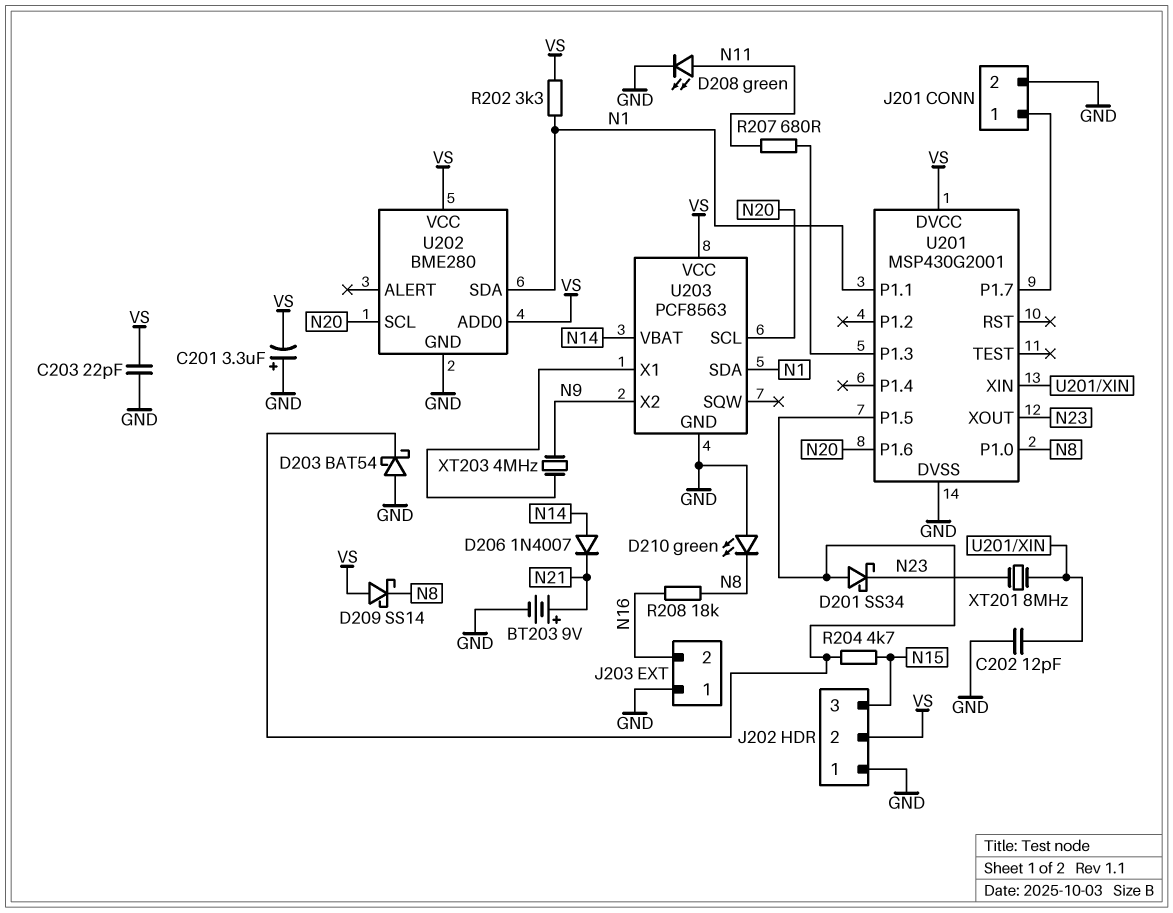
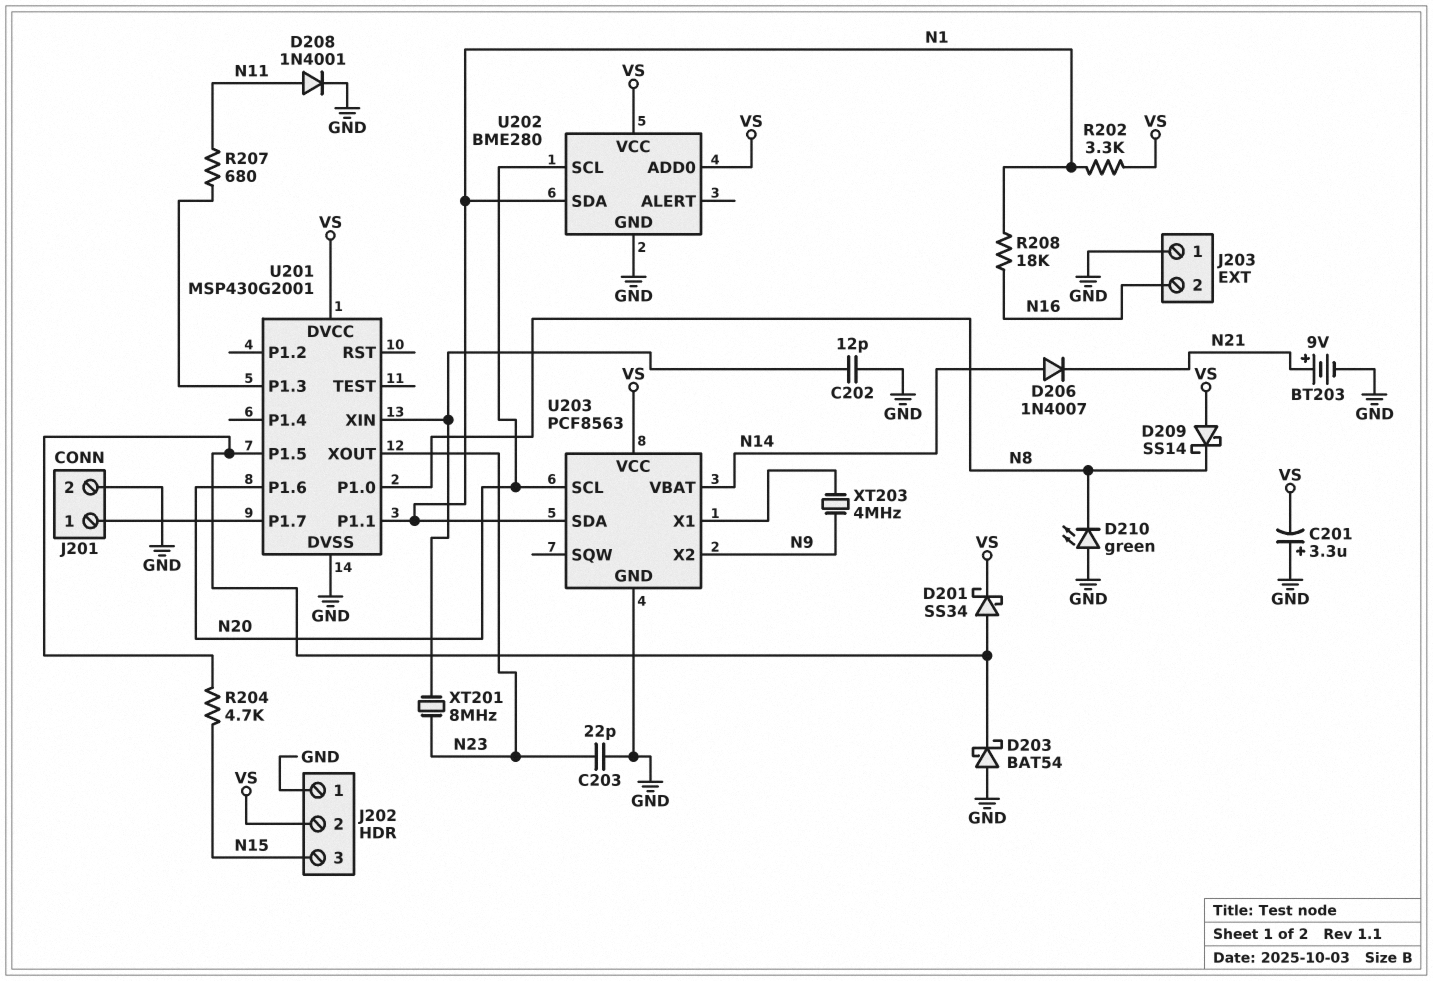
C203: 22pF (GND, VS) -> 22pF (GND, N23)
D201: schottky SS34 (A U201/P1.5, K N23) -> schottky SS34 (A U201/P1.5, K VS)
D208: LED green (A N11, K GND) -> diode 1N4001 (A N11, K GND)
R208: 18k (N8, N16) -> 18k (N1, N16)

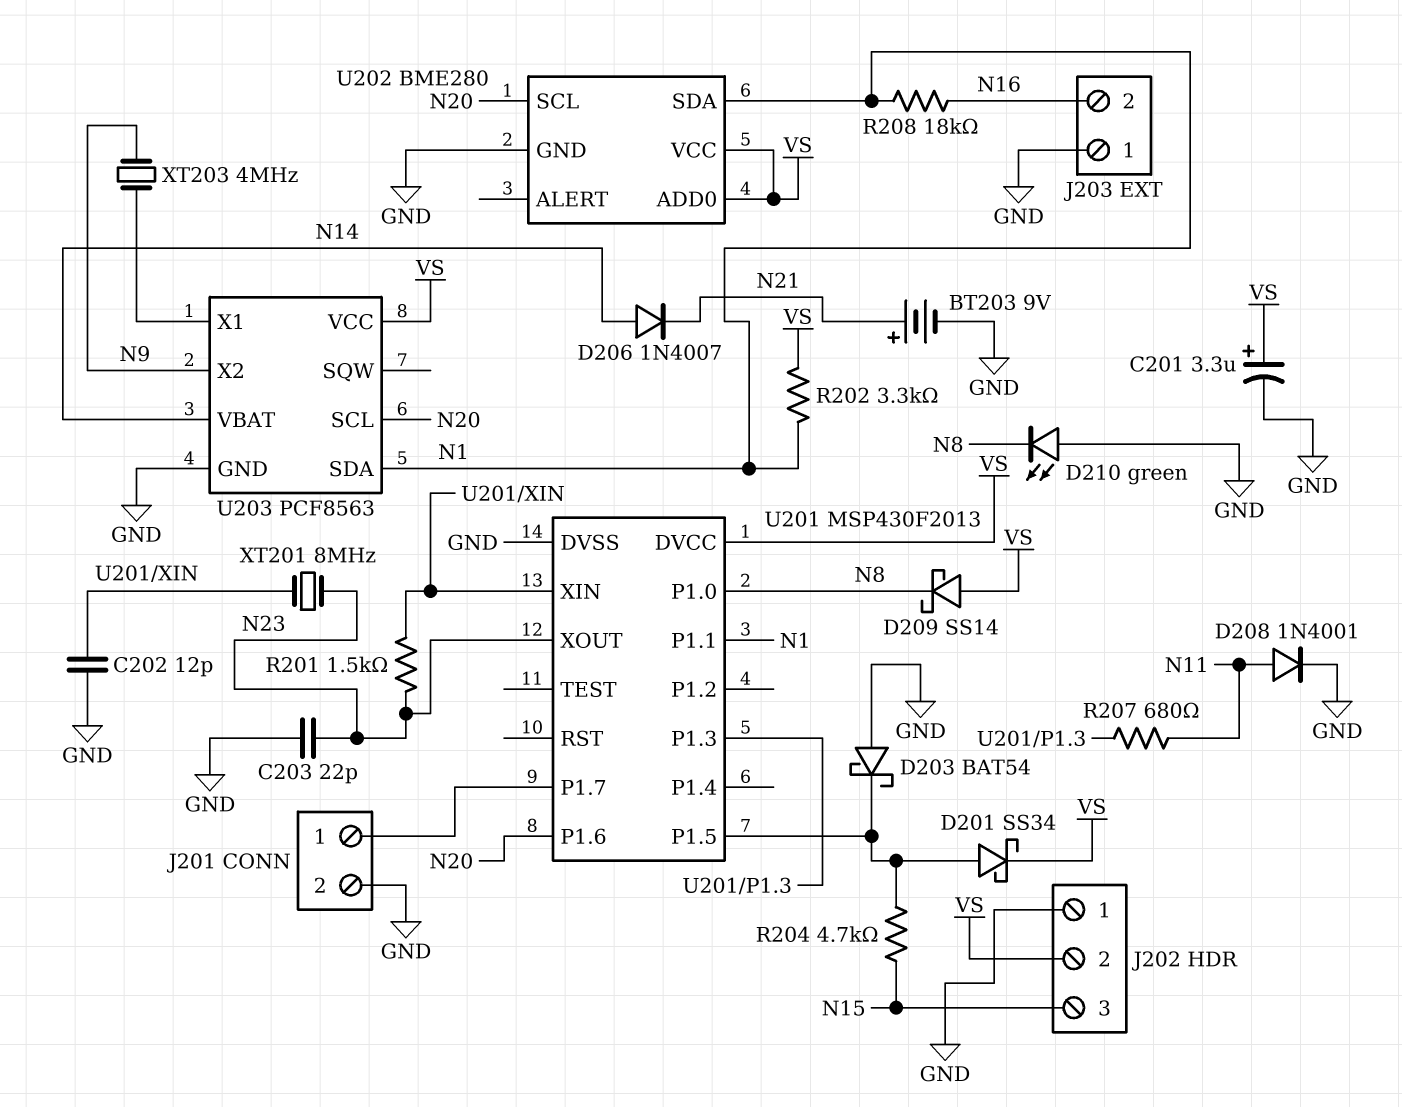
C201: 3.3uF (plus GND, minus VS) -> 3.3uF (plus VS, minus GND)
R201: none -> 1.5k (N23, U201/XIN)
U201: MSP430G2001 -> MSP430F2013

